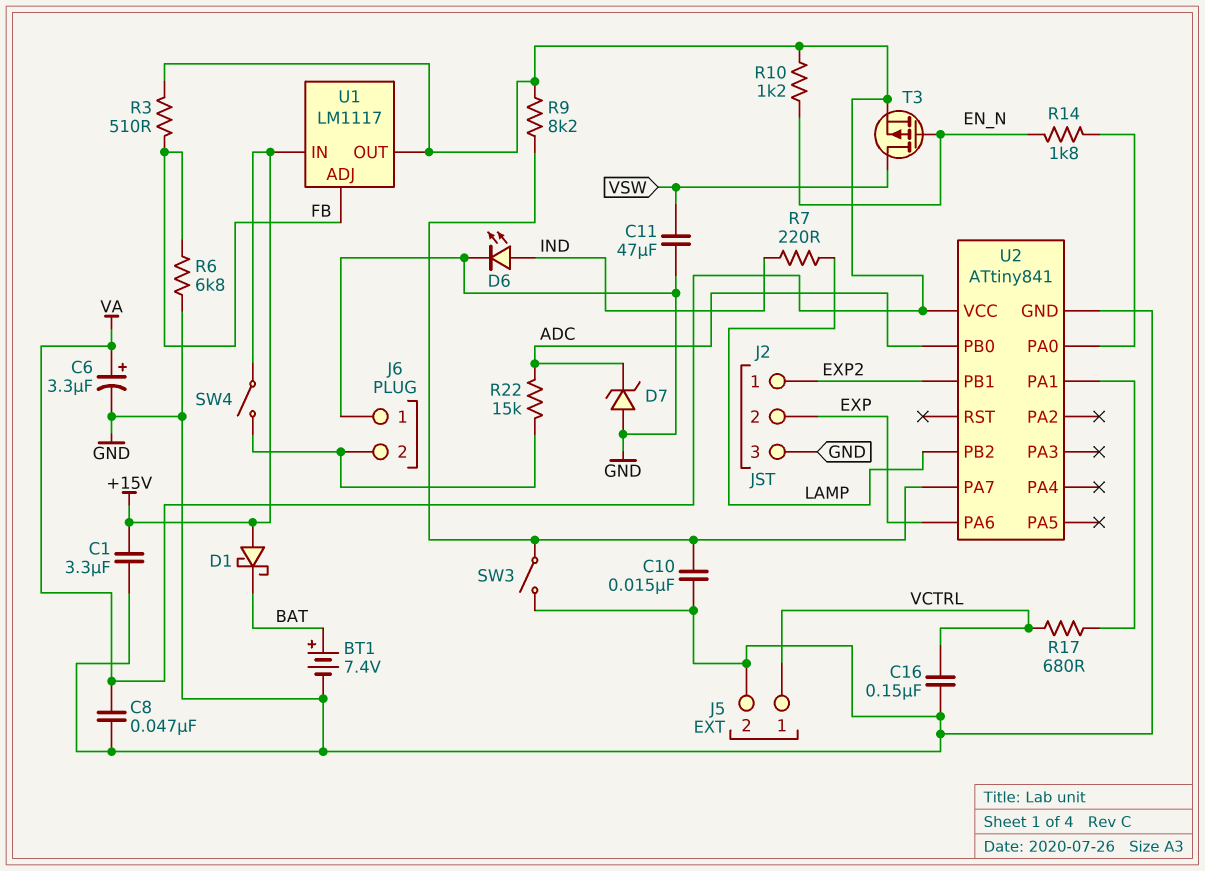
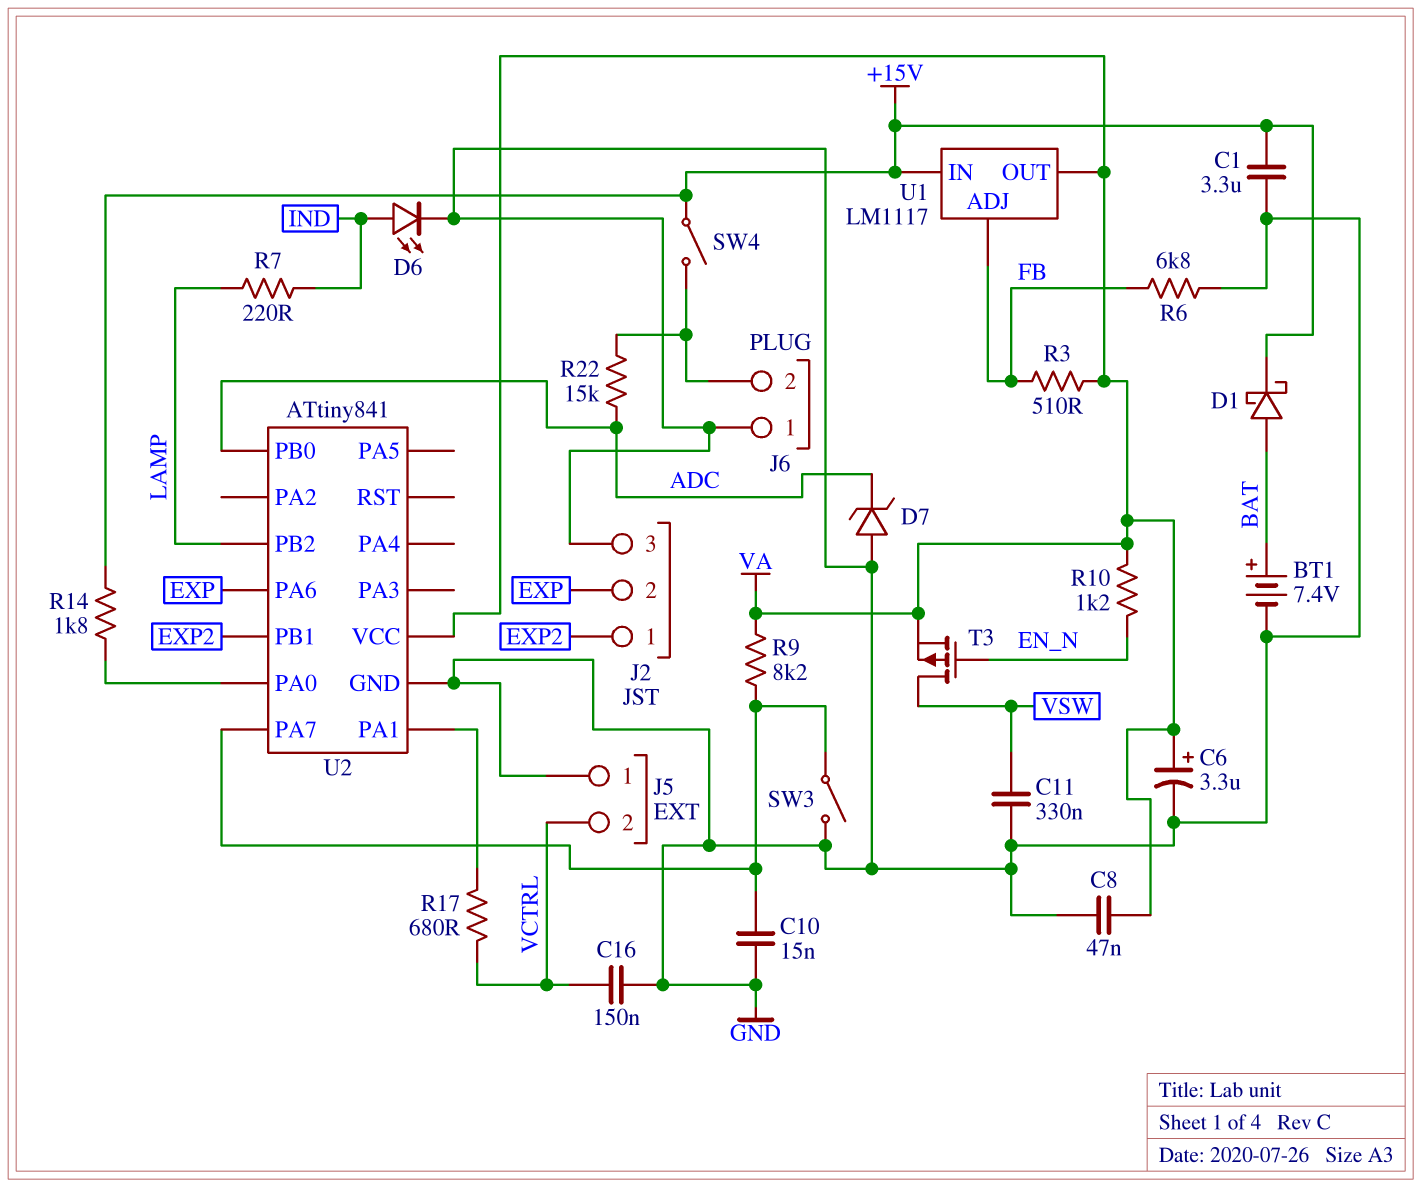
C11: 47uF (GND, VSW) -> 330nF (GND, VSW)
D1: schottky (A +15V, K BAT) -> schottky (A BAT, K +15V)
J5 pin 1: VCTRL -> GND
J5 pin 2: GND -> VCTRL
R14: 1.8k (EN_N, U2/PA0) -> 1.8k (+15V, U2/PA0)

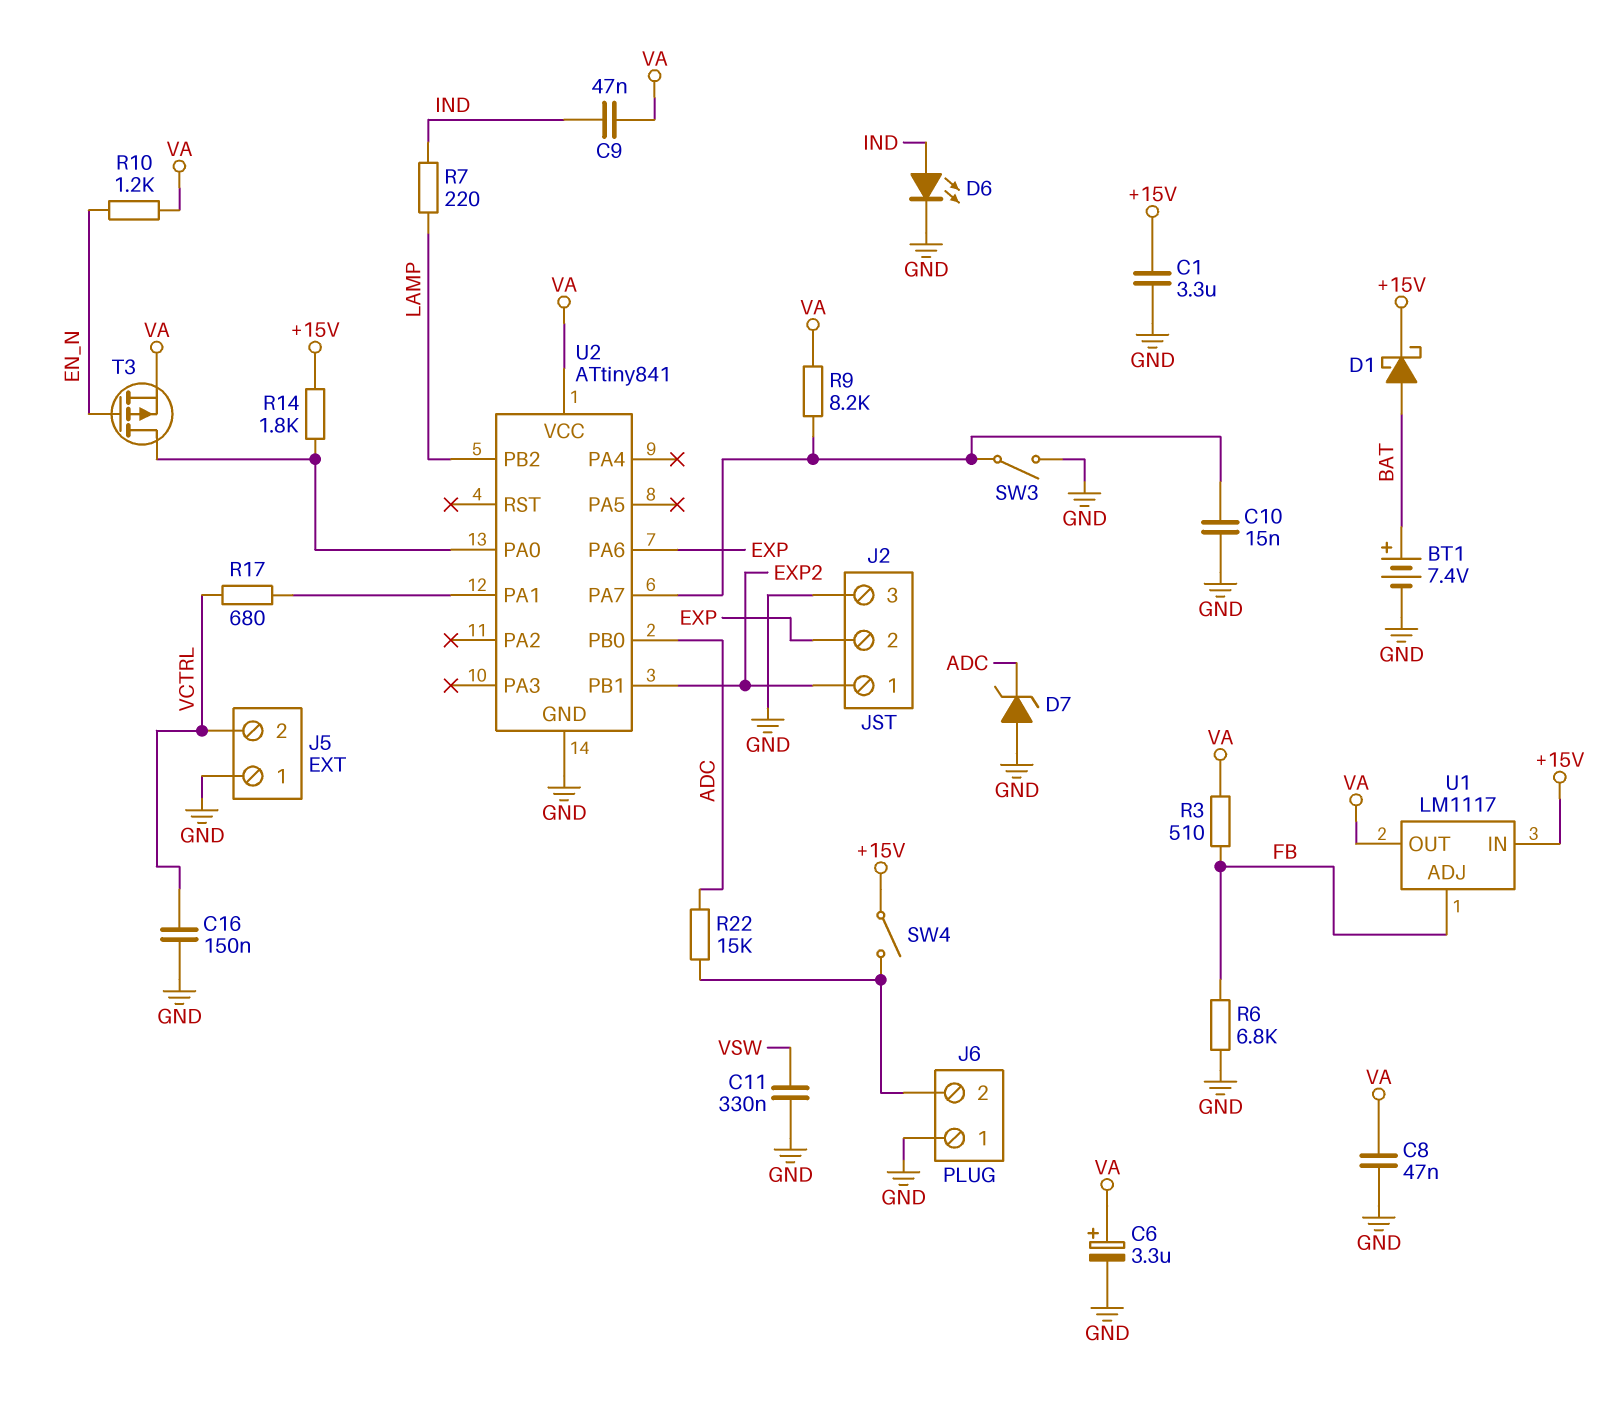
C9: none -> 47nF (IND, VA)
T3: PMOS (G EN_N, D VSW, S VA) -> PMOS (G EN_N, D U2/PA0, S VA)

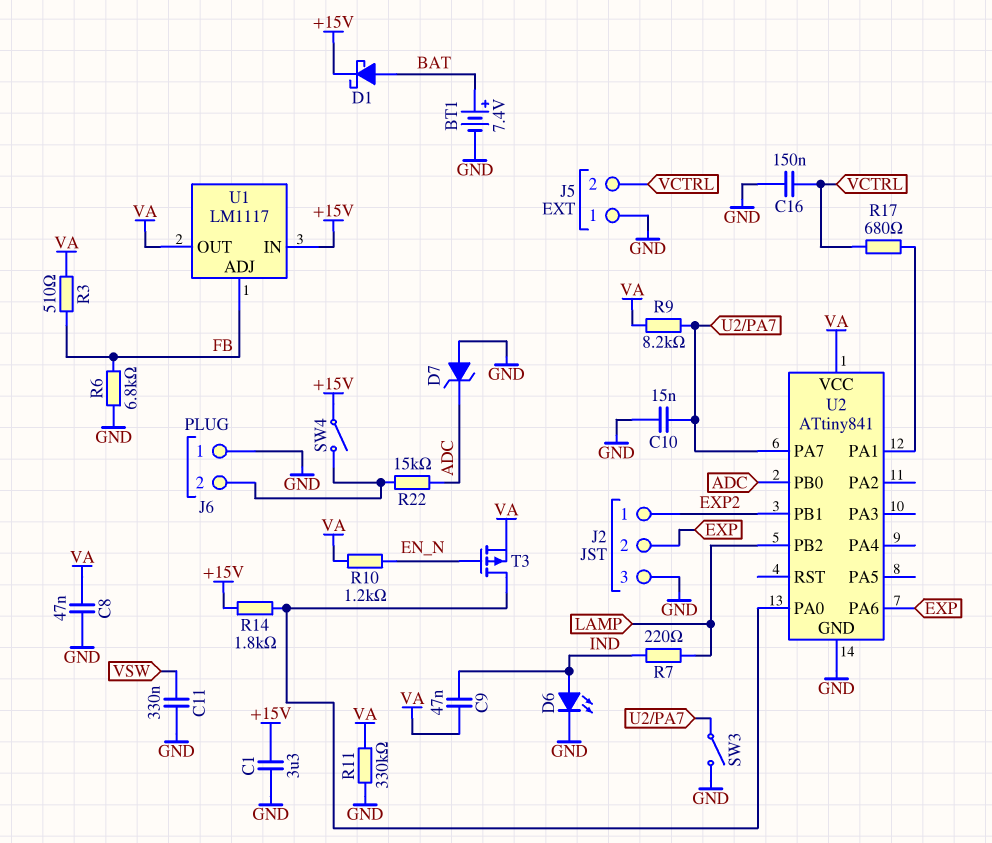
C6: 3.3uF (plus VA, minus GND) -> none
R11: none -> 330k (GND, VA)

